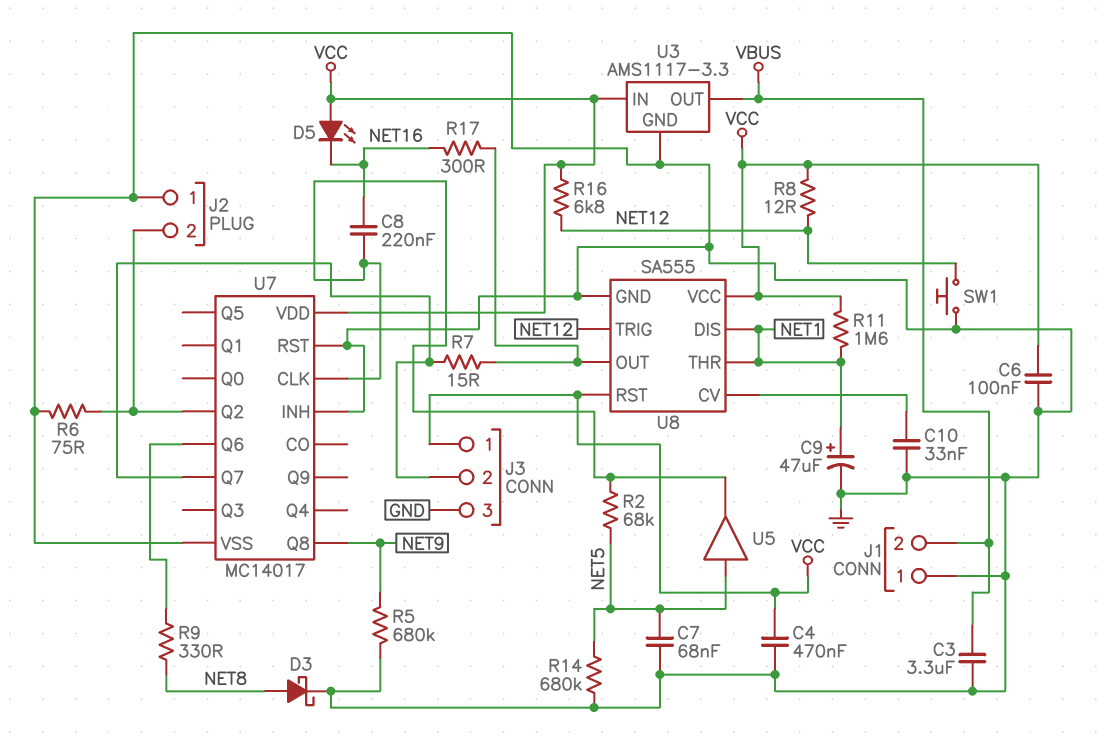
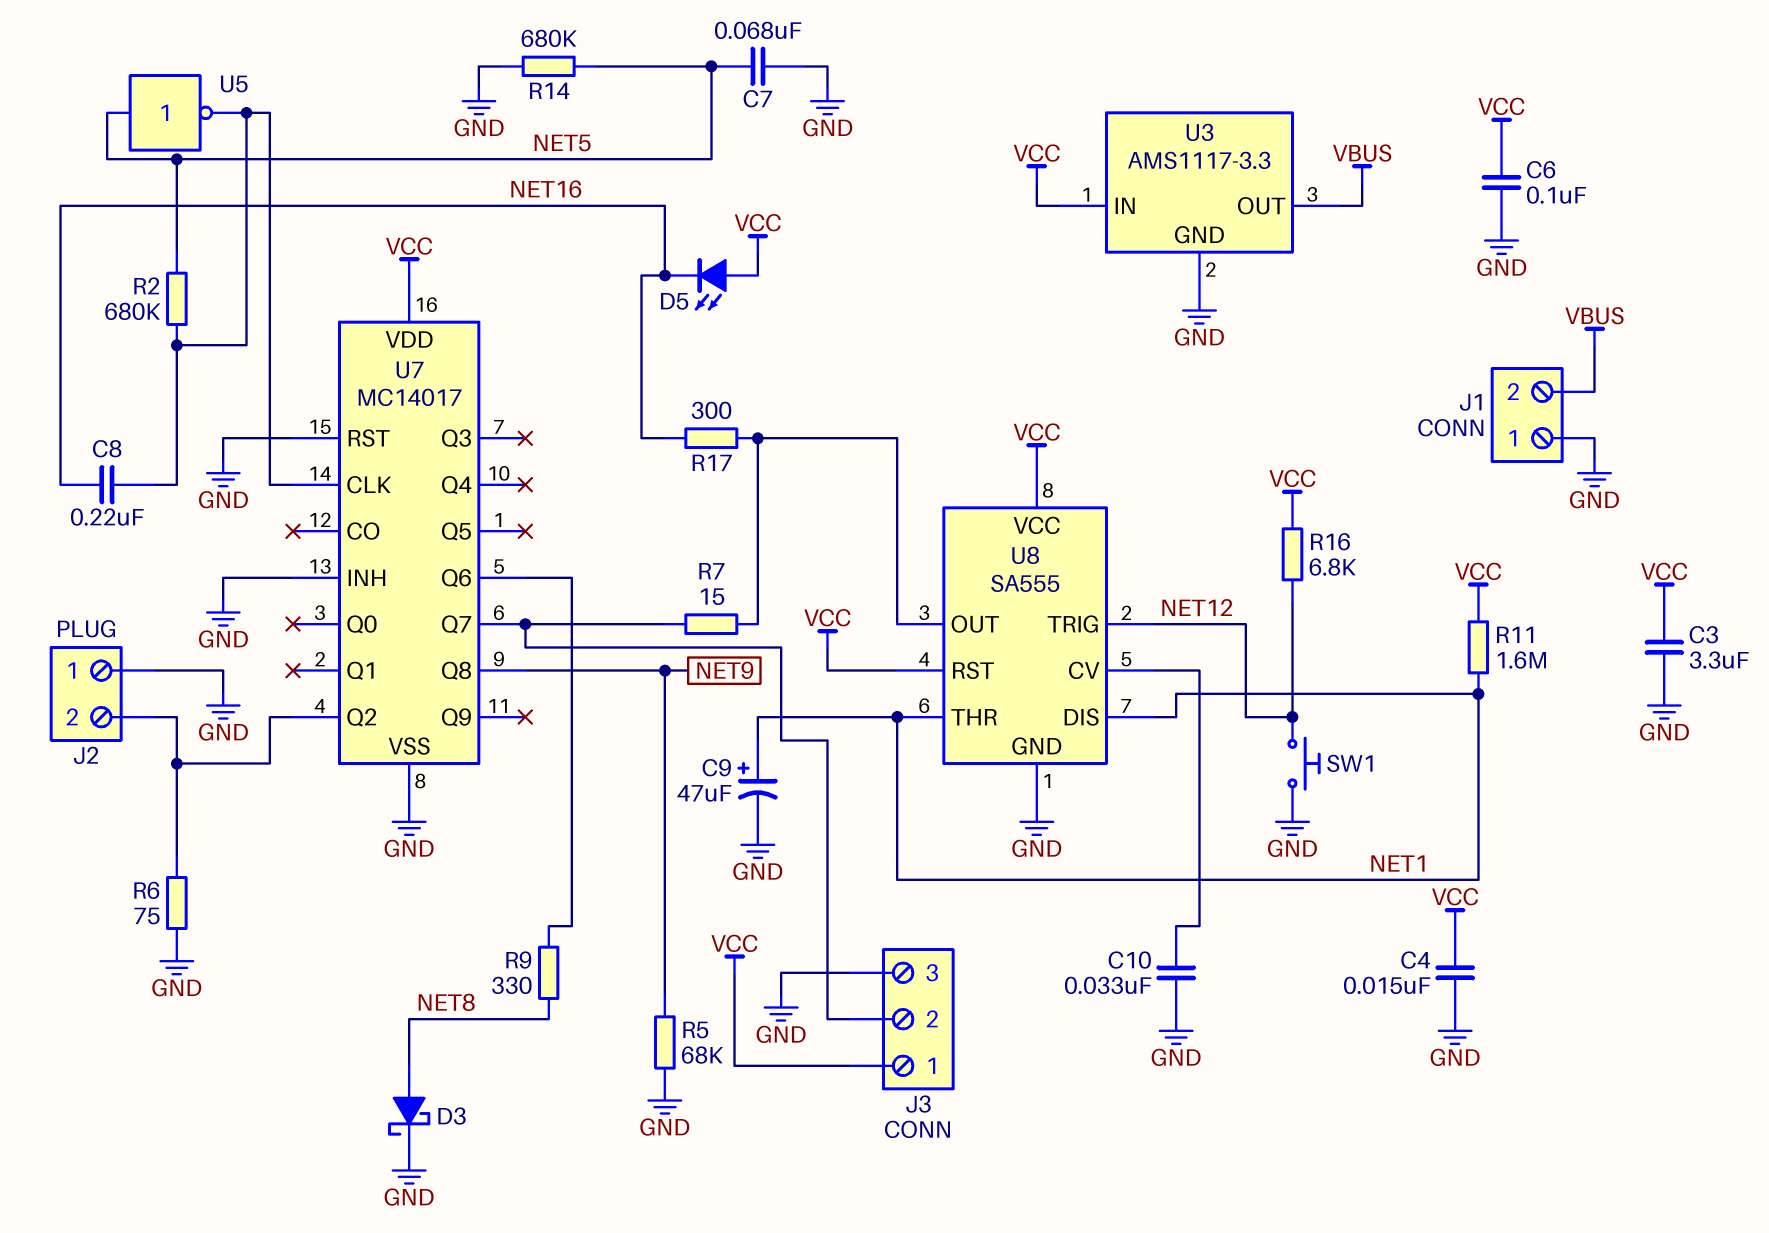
C3: 3.3uF (GND, VBUS) -> 3.3uF (GND, VCC)
C4: 470nF (GND, VCC) -> 15nF (GND, VCC)
R2: 68k (NET5, U7/CLK) -> 680k (NET5, U7/CLK)
R5: 680k (GND, NET9) -> 68k (GND, NET9)
R8: 12 (NET12, VCC) -> none
U5: buffer (in NET5, out U7/CLK) -> NOT (in NET5, out U7/CLK)

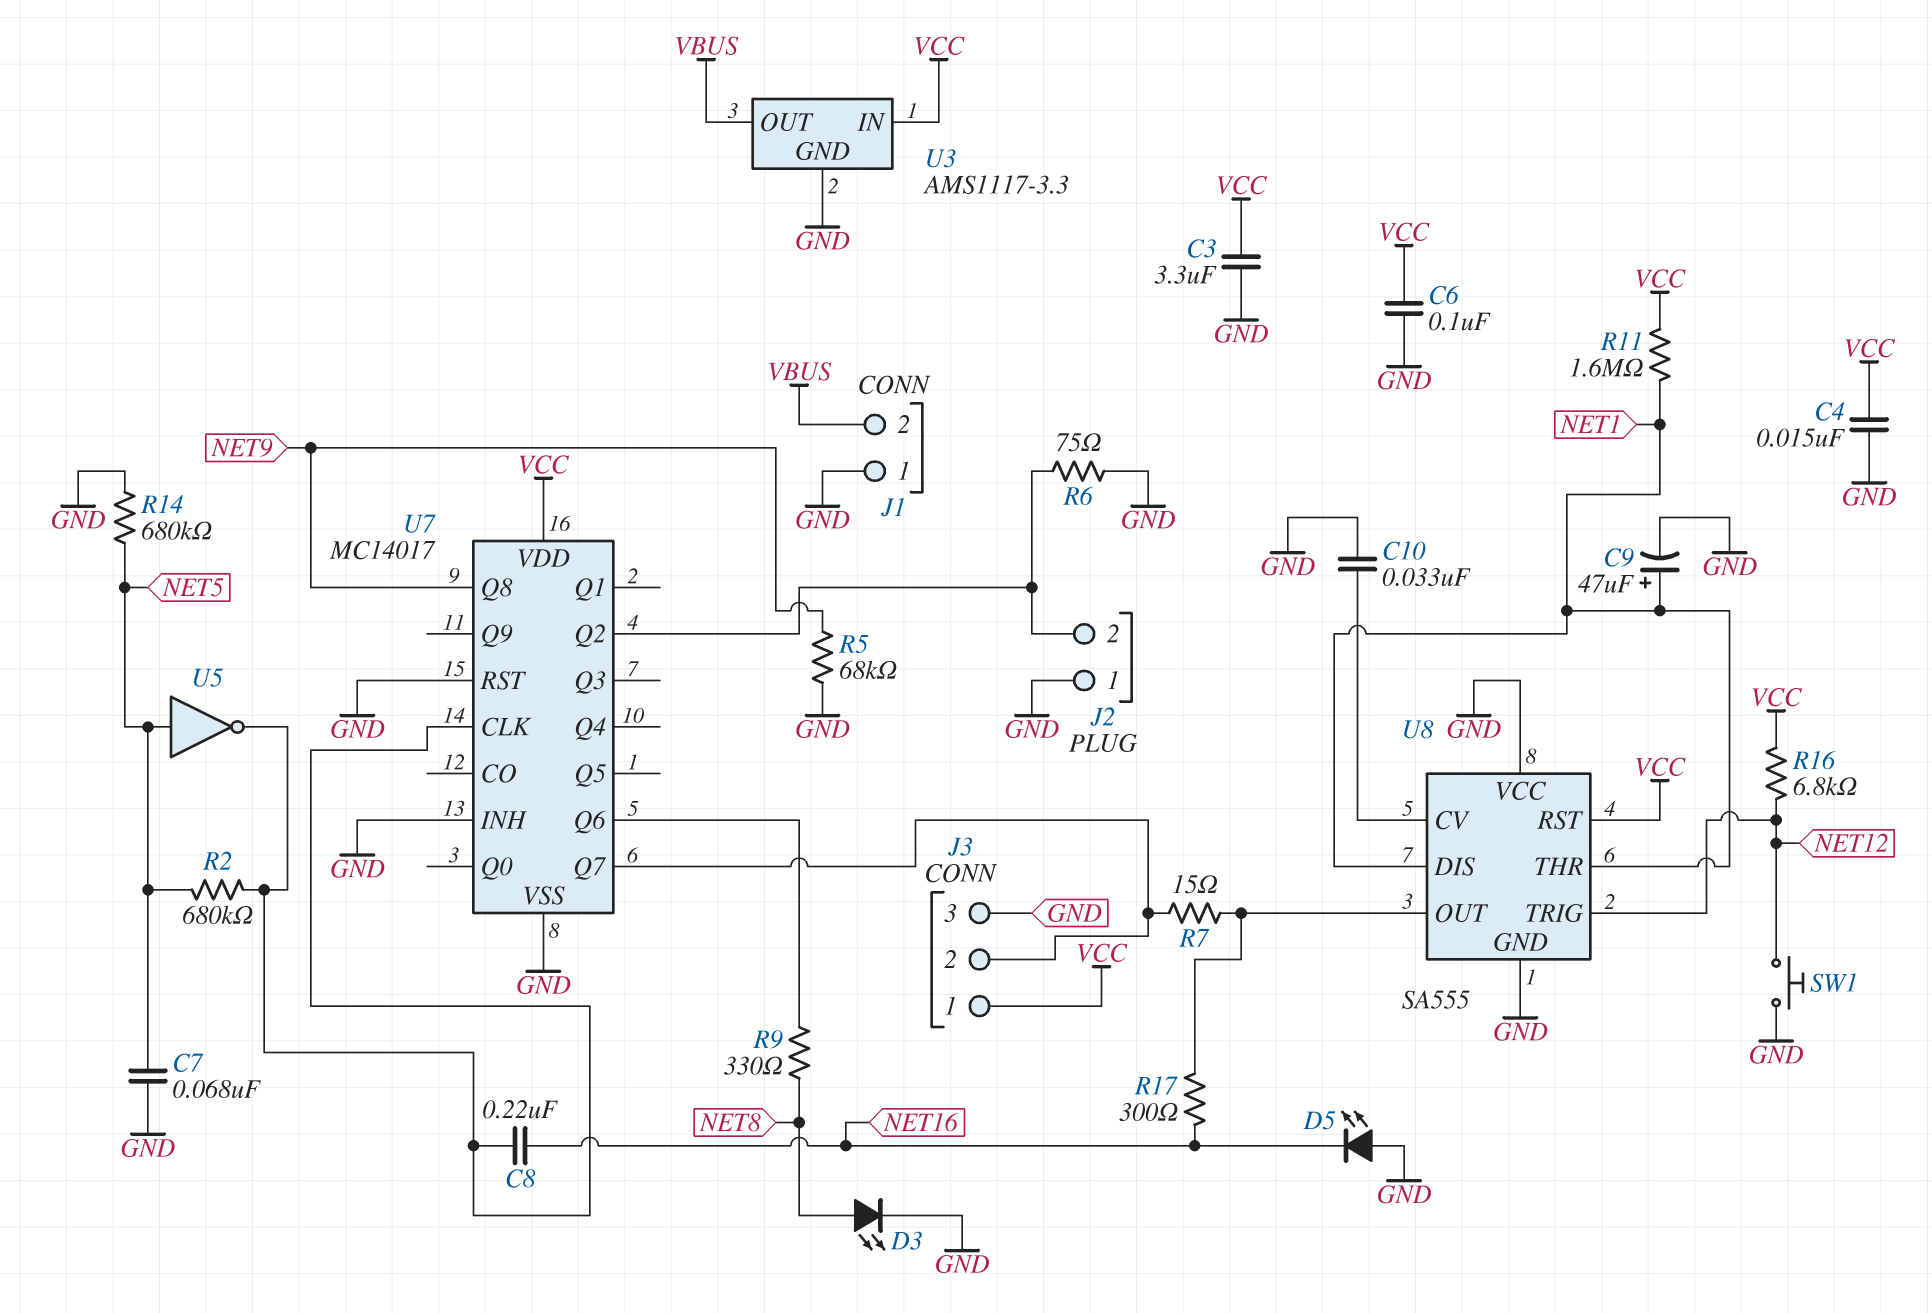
D3: schottky (A NET8, K GND) -> LED (A NET8, K GND)
D5: LED (A VCC, K NET16) -> LED (A GND, K NET16)
U8 pin VCC: VCC -> GND

